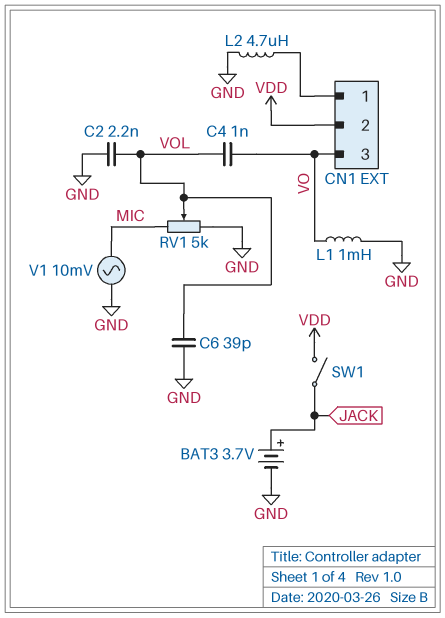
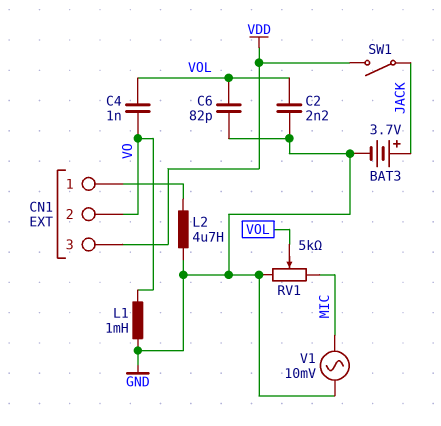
C6: 39pF (GND, VOL) -> 82pF (GND, VOL)
CN1 pin 2: VDD -> VO
CN1 pin 3: VO -> VDD

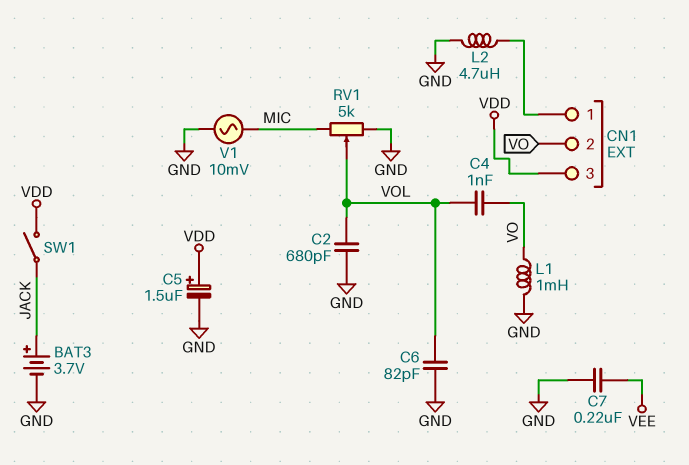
C2: 2.2nF (GND, VOL) -> 680pF (GND, VOL)
C5: none -> 1.5uF (plus VDD, minus GND)
C7: none -> 220nF (GND, VEE)

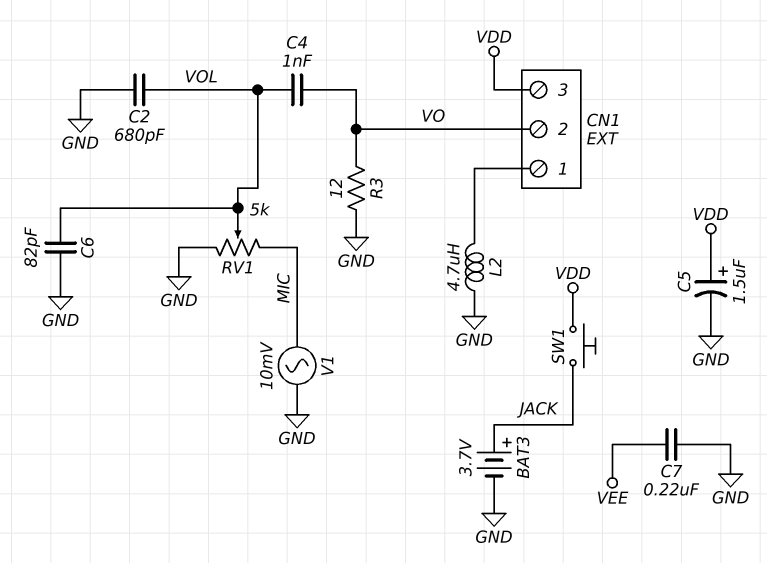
L1: 1mH (GND, VO) -> none
R3: none -> 12 (GND, VO)
SW1: switch (JACK, VDD) -> button (JACK, VDD)

